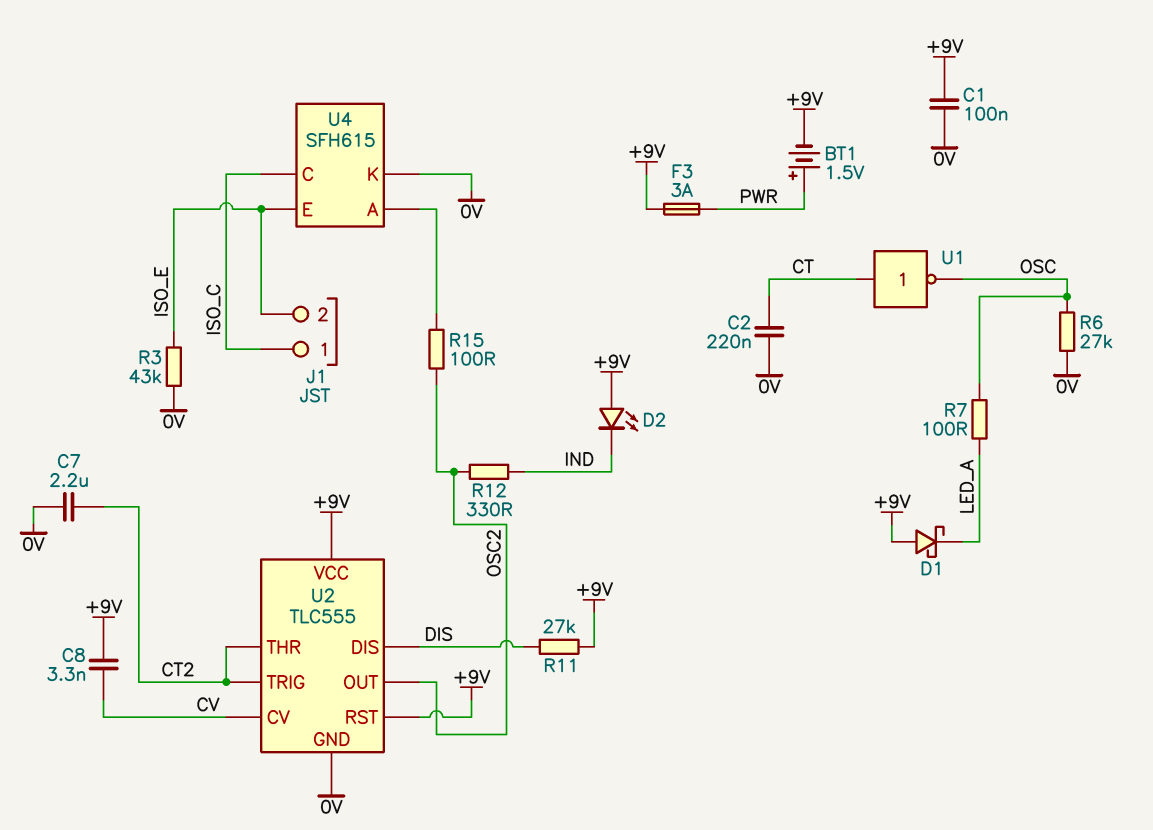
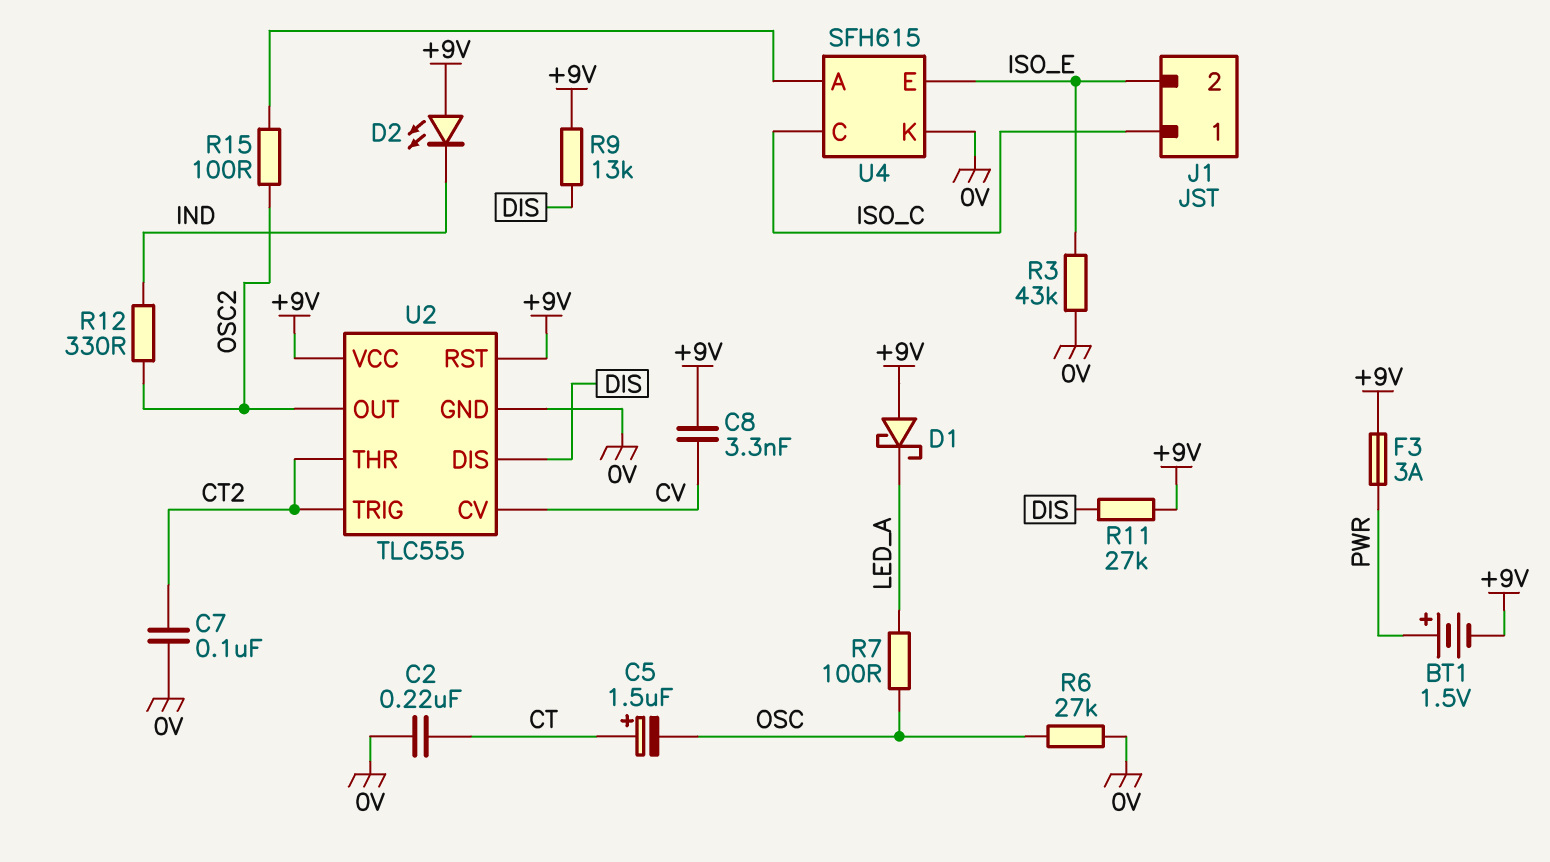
C1: 100nF (+9V, 0V) -> none
C5: none -> 1.5uF (plus CT, minus OSC)
C7: 2.2uF (0V, CT2) -> 100nF (0V, CT2)
R9: none -> 13k (+9V, DIS)
U1: NOT (in CT, out OSC) -> none

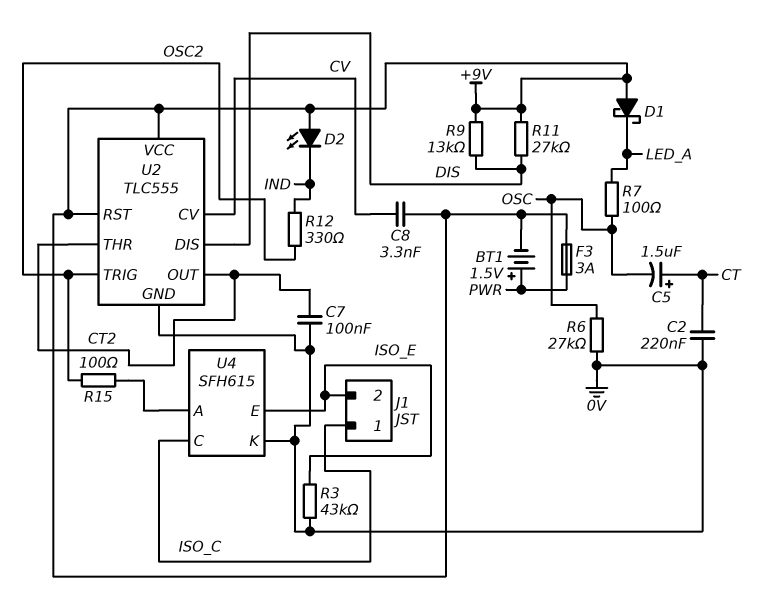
U2 pin OUT: OSC2 -> CT2
U2 pin TRIG: CT2 -> OSC2

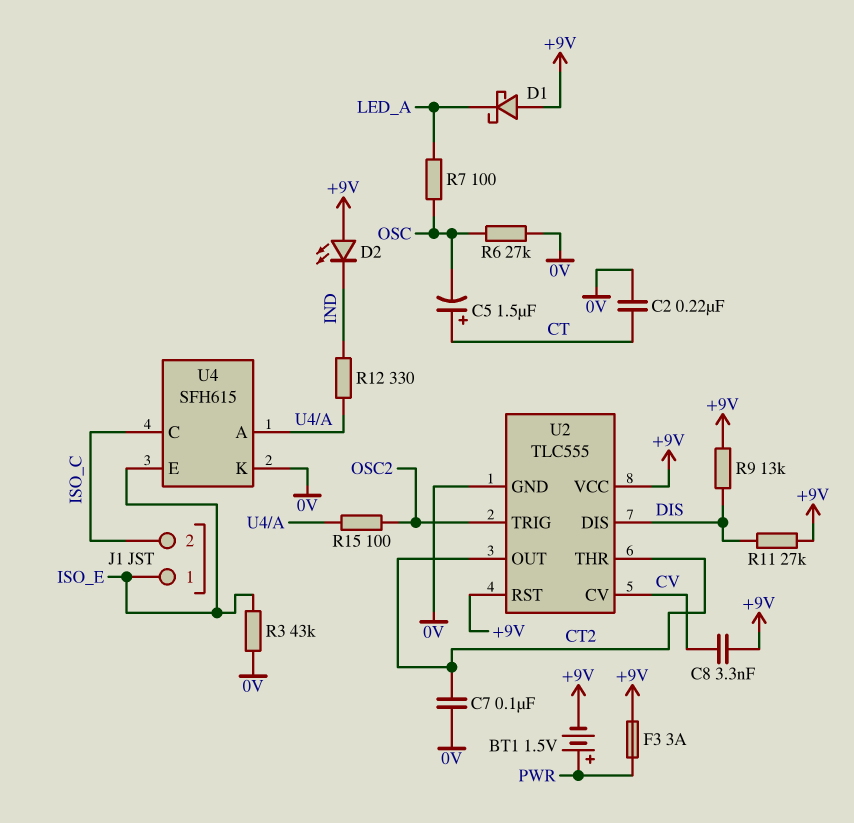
J1 pin 1: ISO_C -> ISO_E
J1 pin 2: ISO_E -> ISO_C
R12: 330 (IND, OSC2) -> 330 (IND, U4/A)

